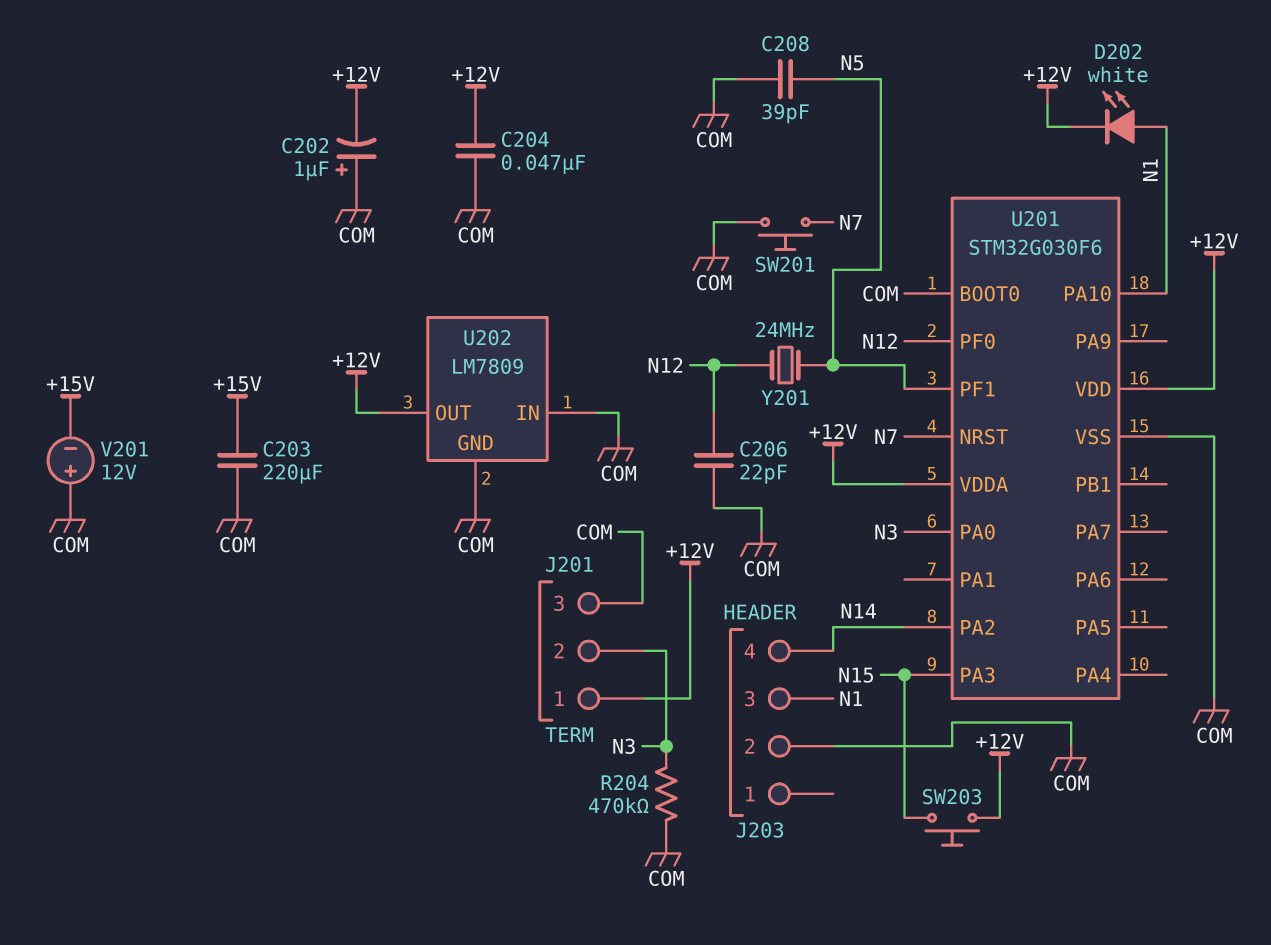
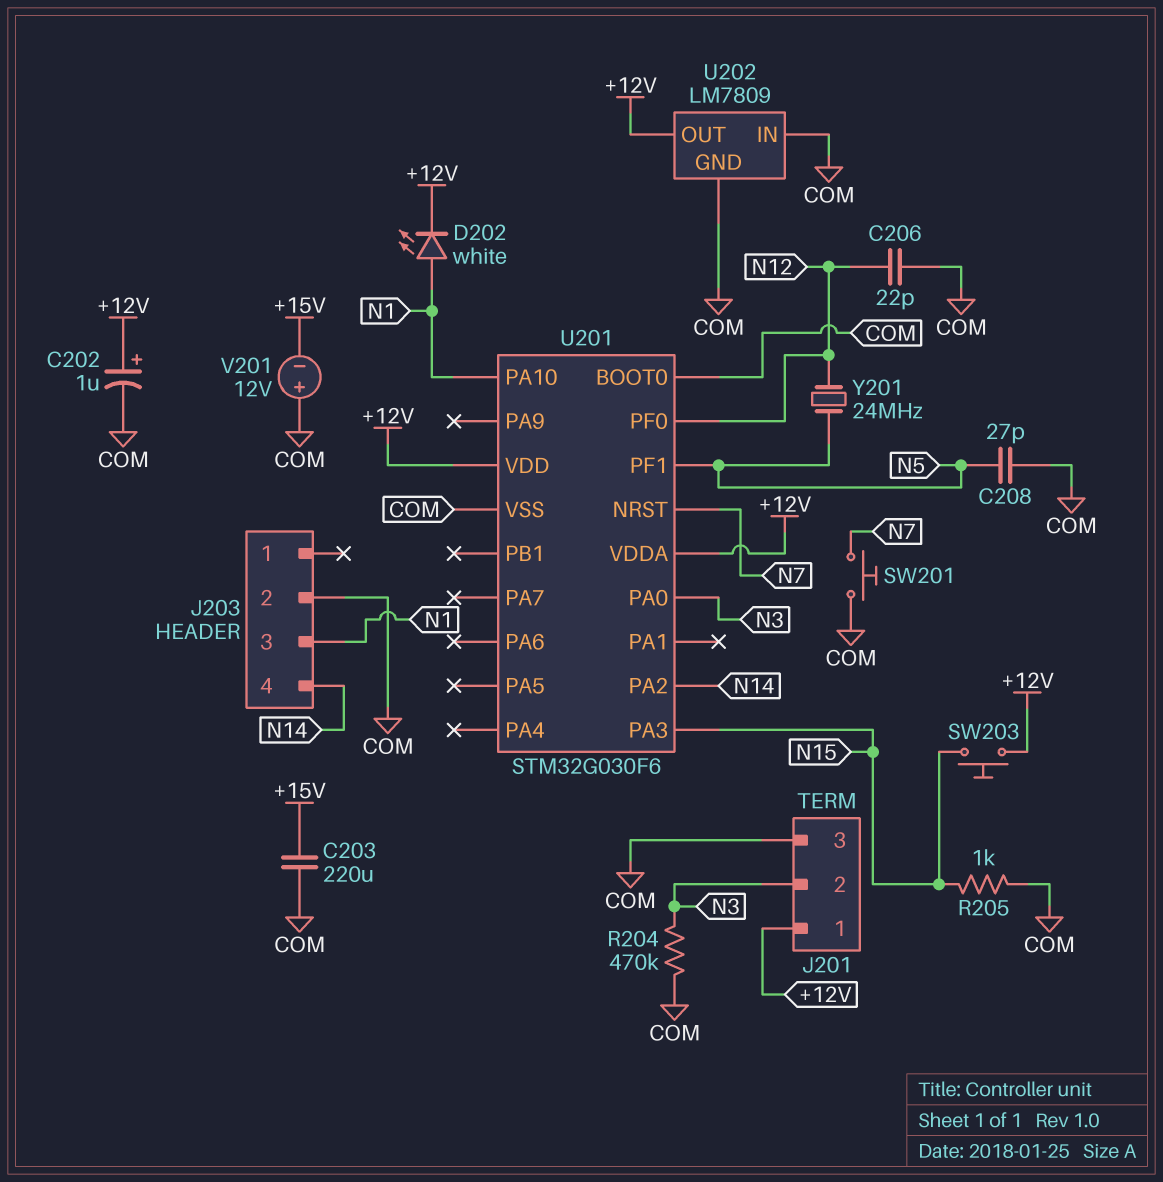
C202: 1uF (plus COM, minus +12V) -> 1uF (plus +12V, minus COM)
C204: 47nF (+12V, COM) -> none
C208: 39pF (COM, N5) -> 27pF (COM, N5)
R205: none -> 1k (COM, N15)

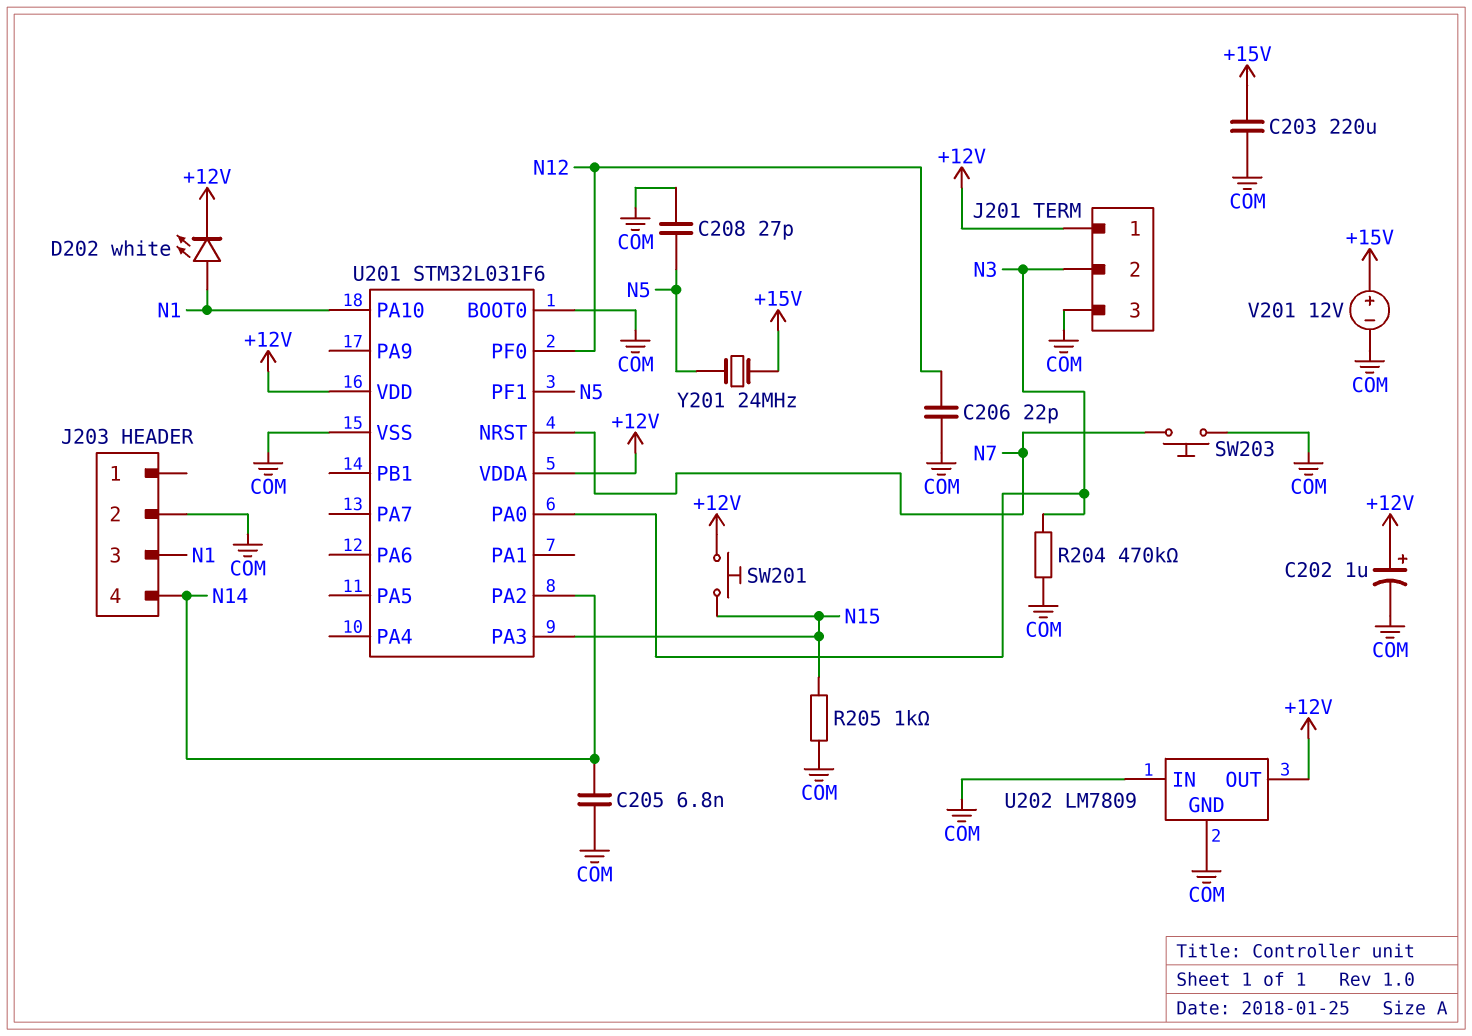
C205: none -> 6.8nF (COM, N14)
SW201: button (COM, N7) -> button (+12V, N15)
SW203: button (+12V, N15) -> button (COM, N7)
U201: STM32G030F6 -> STM32L031F6
V201: 12V (plus COM, minus +15V) -> 12V (plus +15V, minus COM)
Y201: 24MHz (N5, N12) -> 24MHz (+15V, N5)

